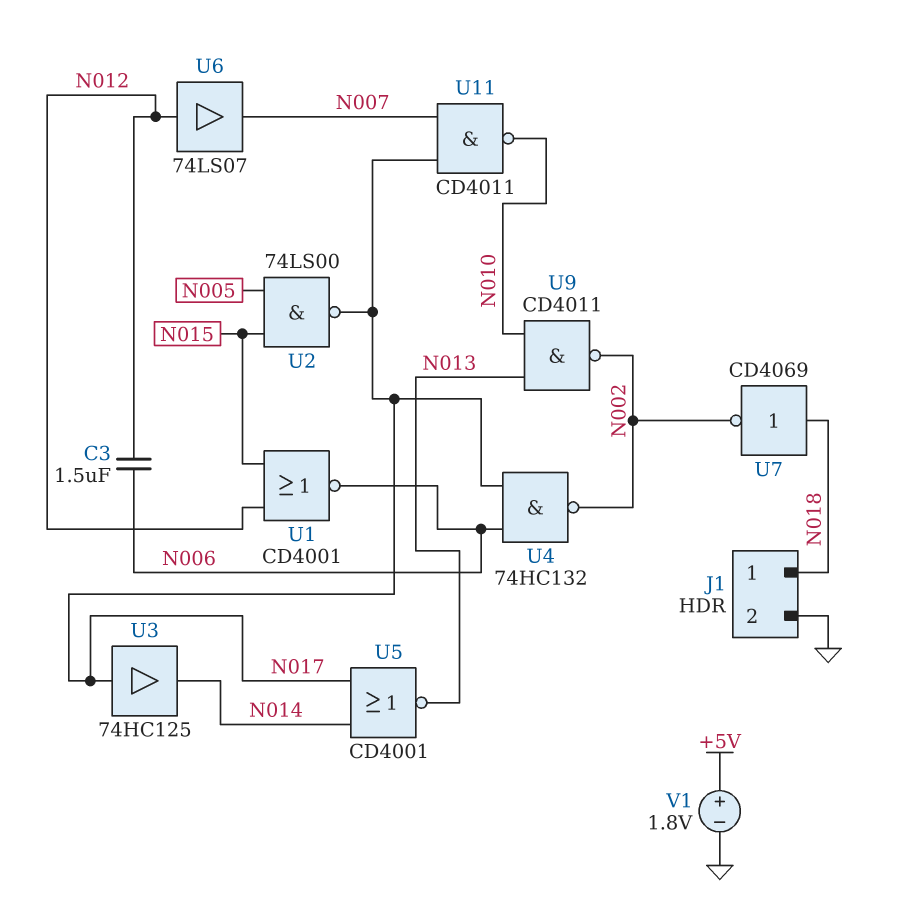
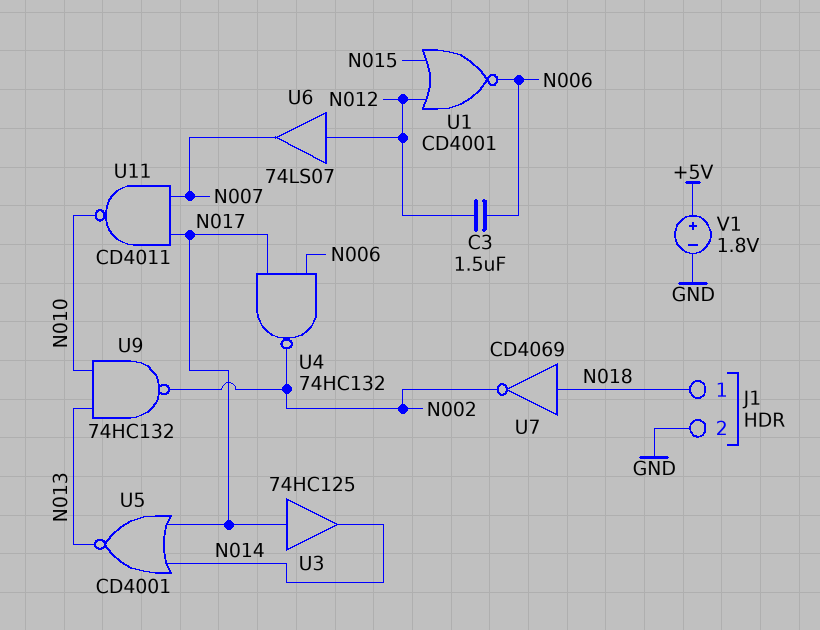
U2: NAND 74LS00 (in N005, in N015, out N017) -> none
U9: NAND CD4011 (in N010, in N013, out N002) -> NAND 74HC132 (in N010, in N013, out N002)

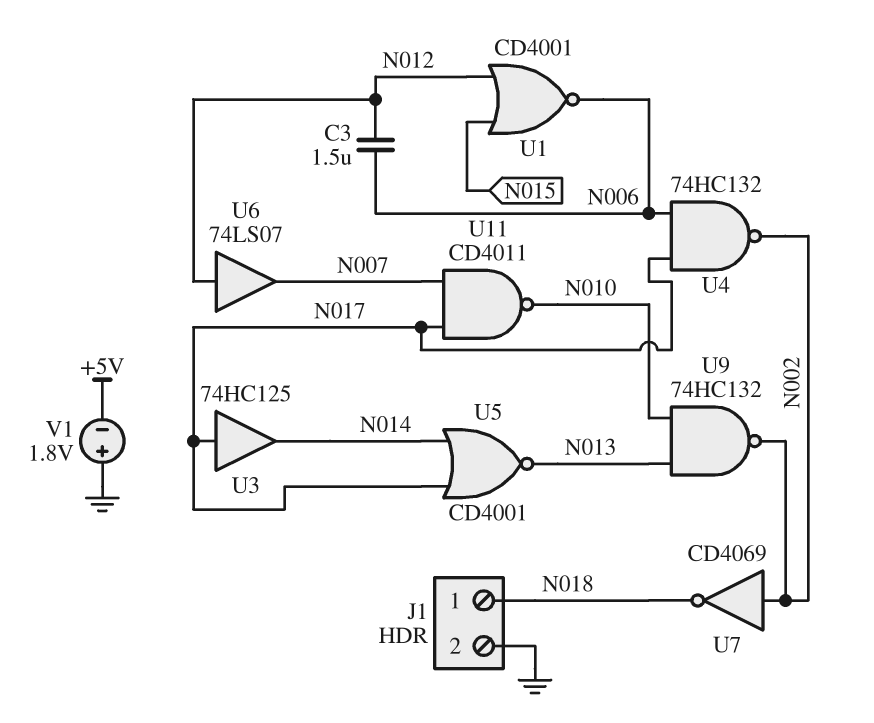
U7: NOT CD4069 (in N018, out N002) -> NOT CD4069 (in N002, out N018)
V1: 1.8V (plus +5V, minus GND) -> 1.8V (plus GND, minus +5V)

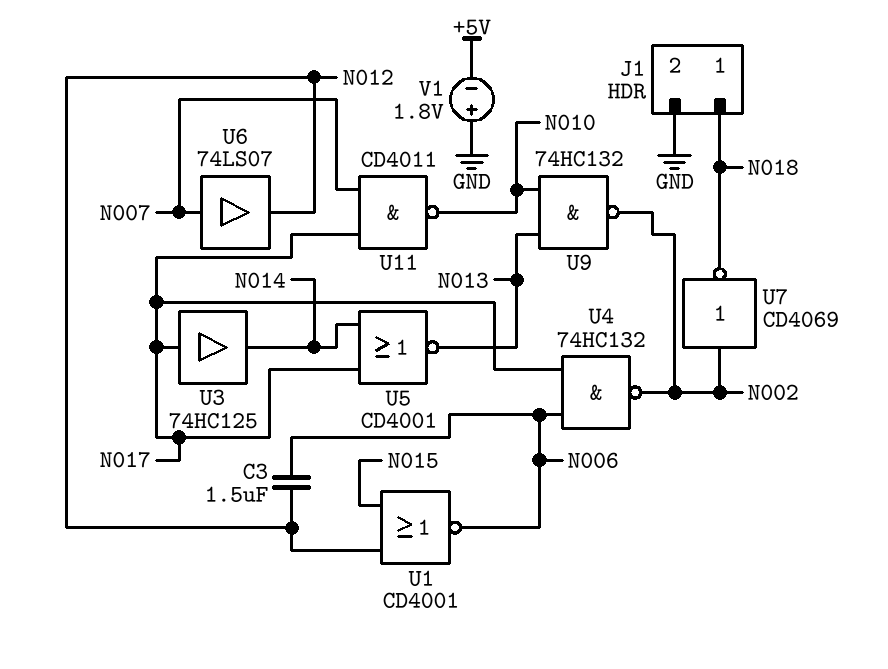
U6: buffer 74LS07 (in N012, out N007) -> buffer 74LS07 (in N007, out N012)

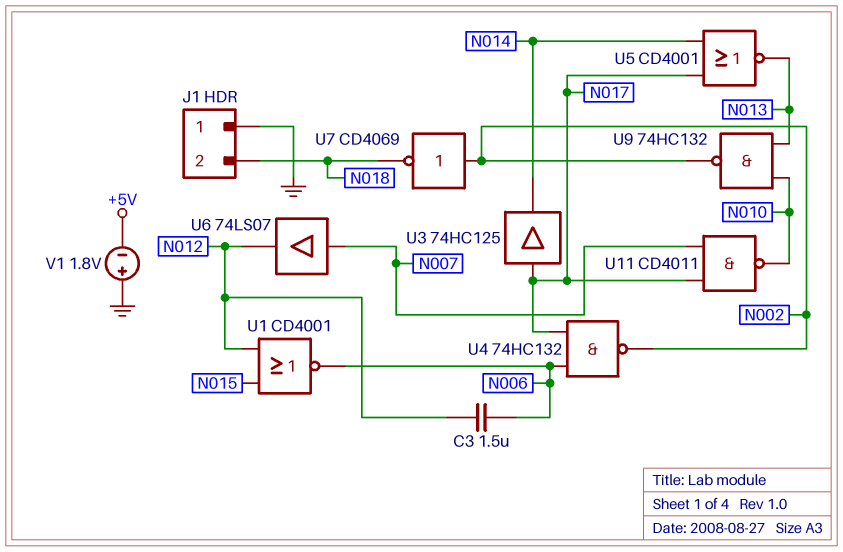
J1 pin 1: N018 -> GND
J1 pin 2: GND -> N018

